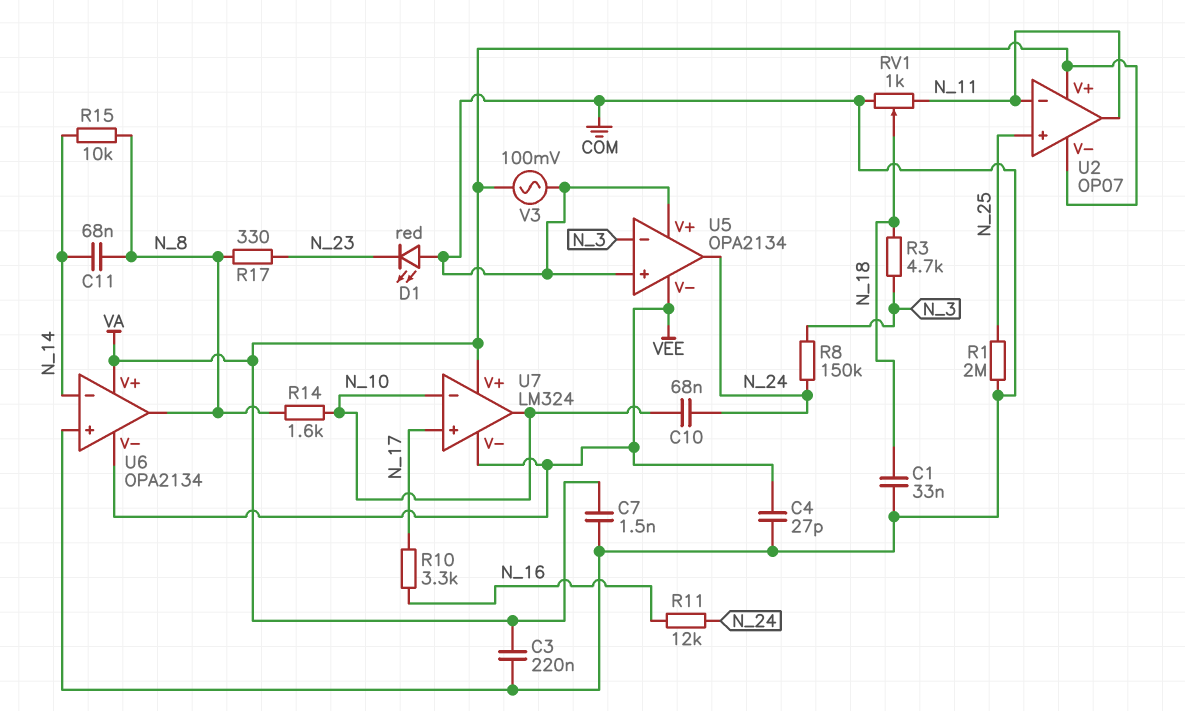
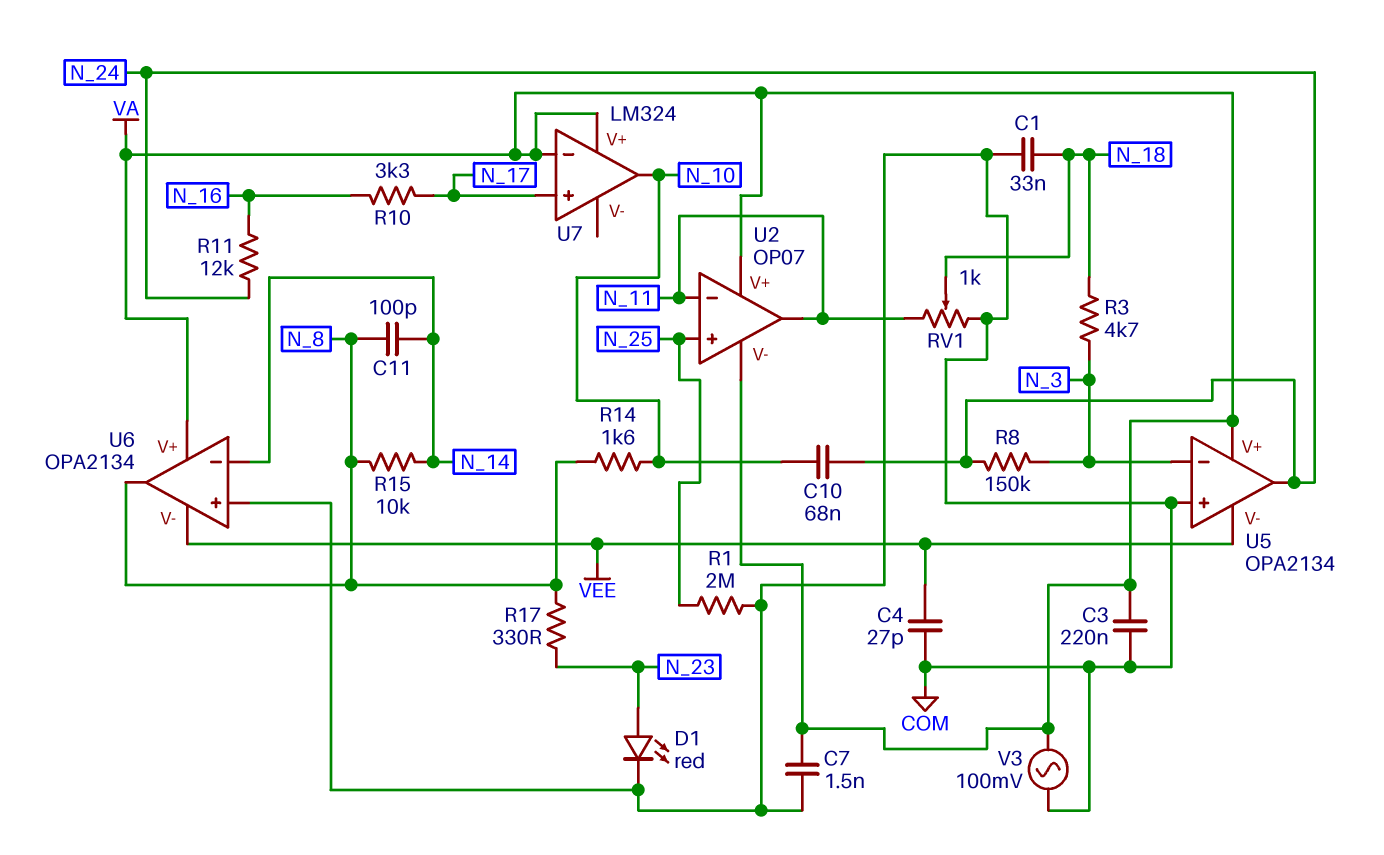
C11: 68nF (N_8, N_14) -> 100pF (N_8, N_14)
D1: LED red (A COM, K N_23) -> LED red (A N_23, K COM)
U5 pin V+: COM -> VA
U7 pin V-: VEE -> none
U7 pin in-: N_10 -> VA

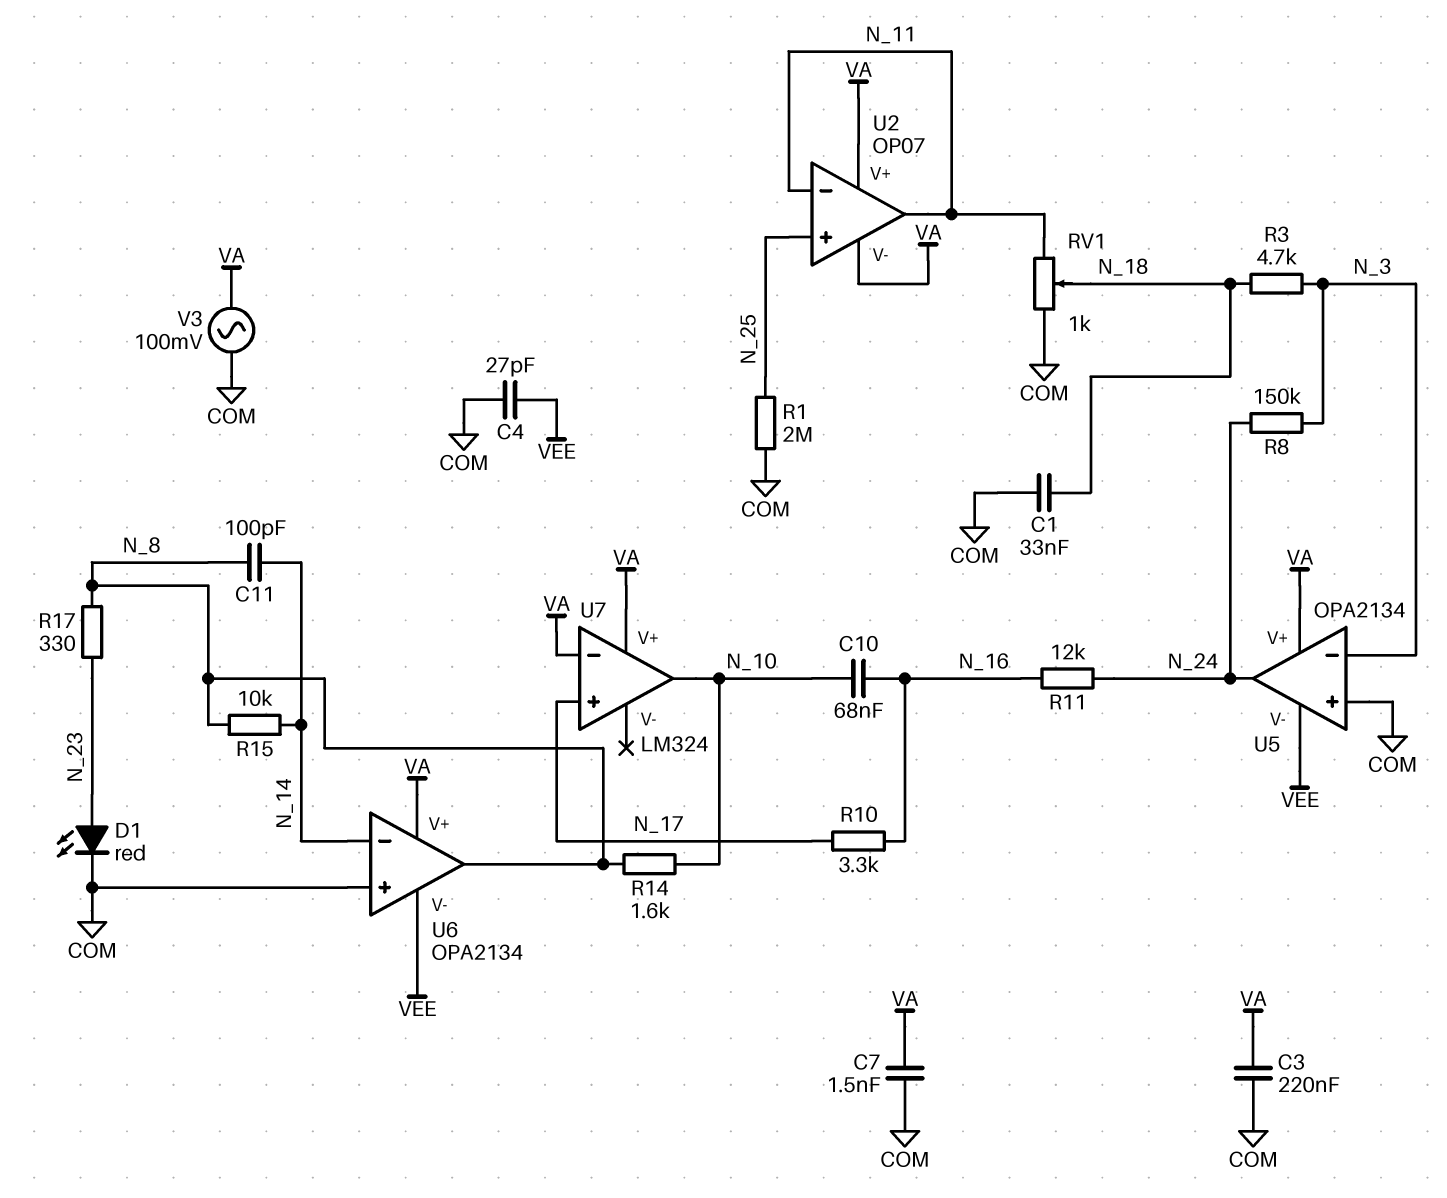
C10: 68nF (N_10, N_24) -> 68nF (N_10, N_16)

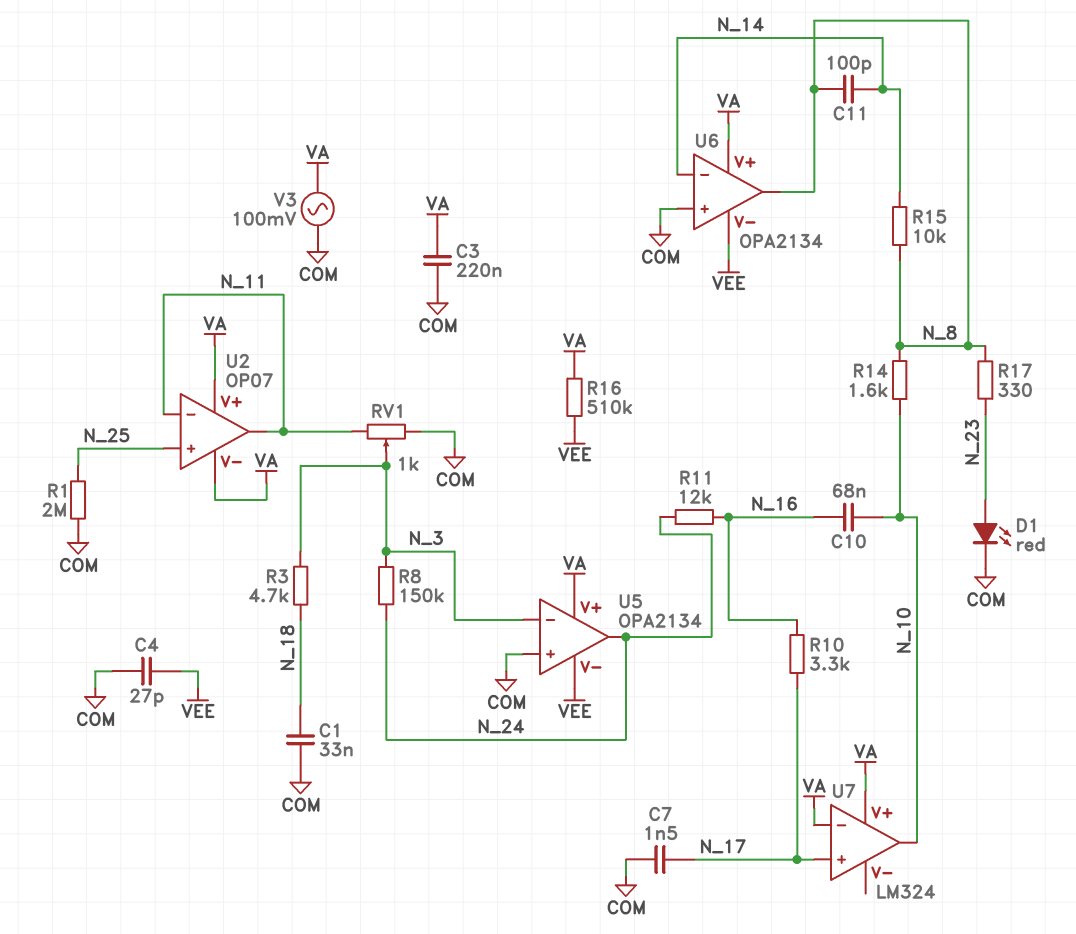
C7: 1.5nF (COM, VA) -> 1.5nF (COM, N_17)
R16: none -> 510k (VA, VEE)
RV1: 1k (COM, N_11, wiper N_18) -> 1k (COM, N_11, wiper N_3)

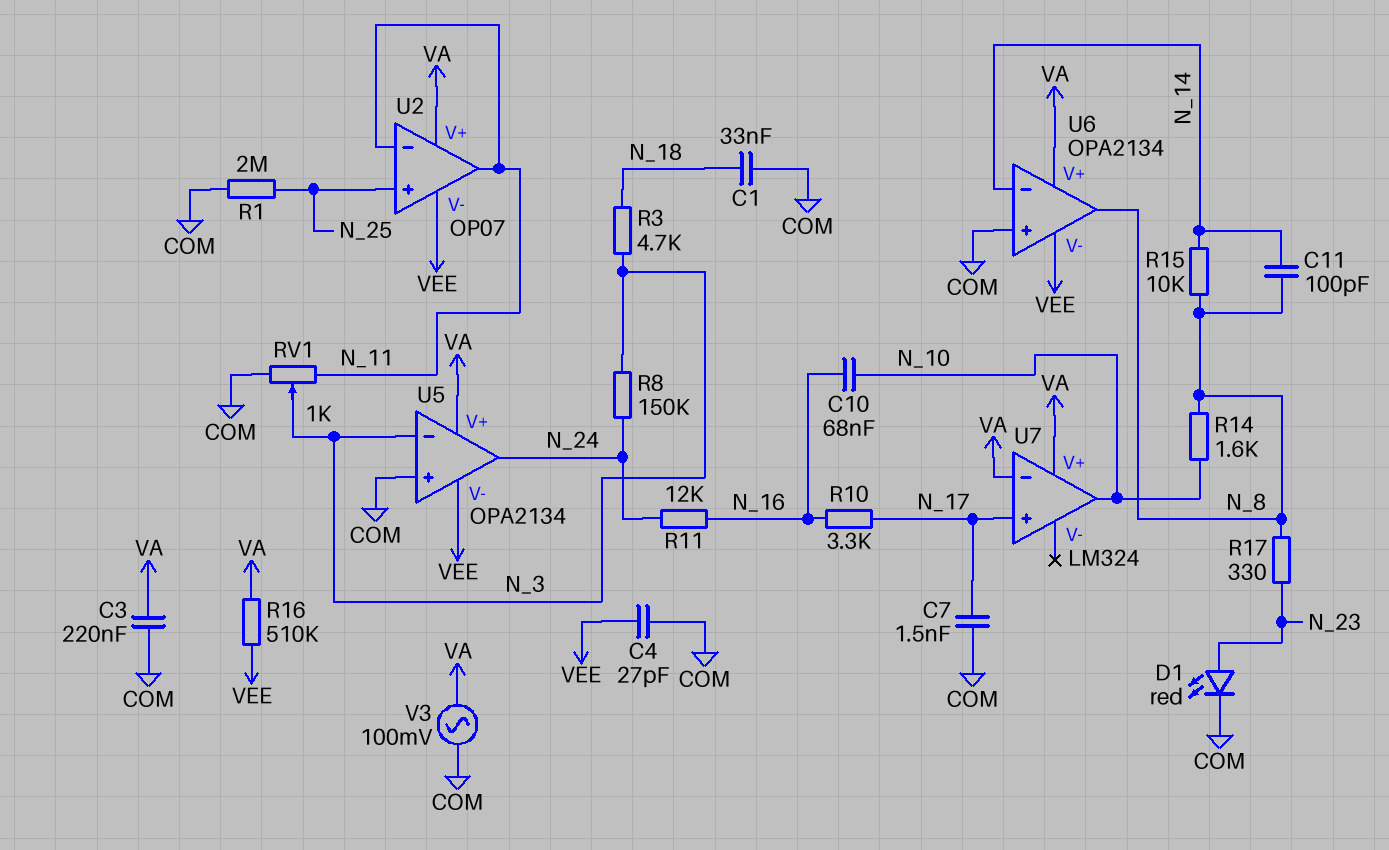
U2 pin V-: VA -> VEE

